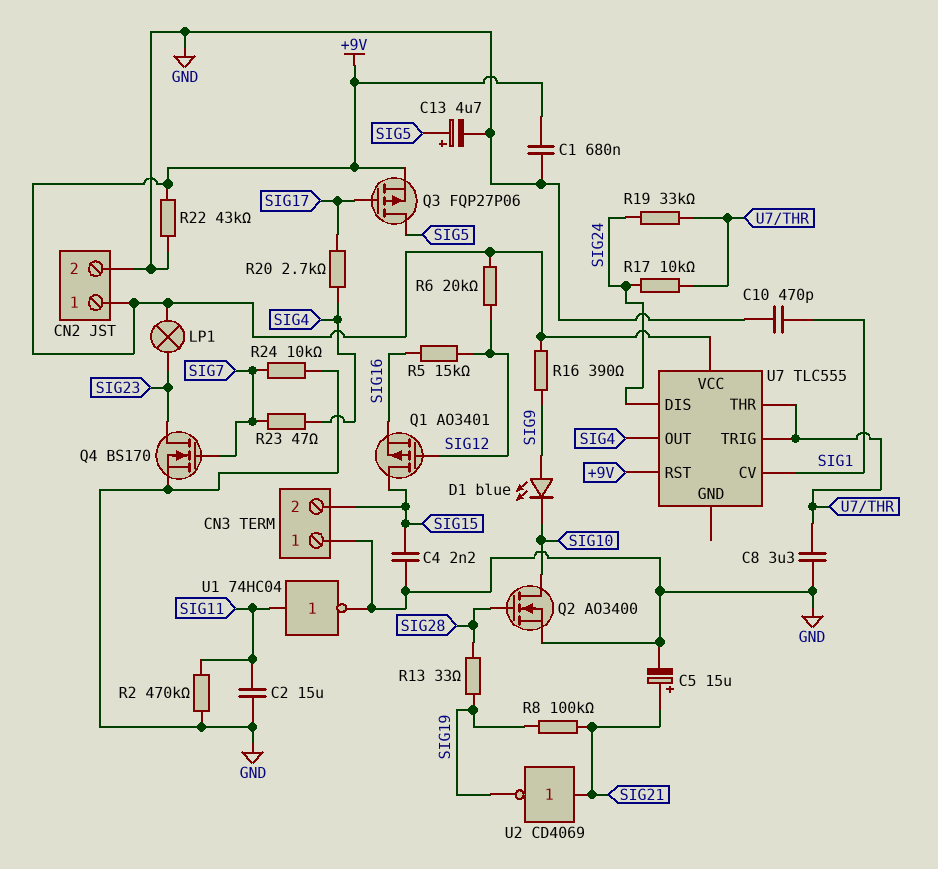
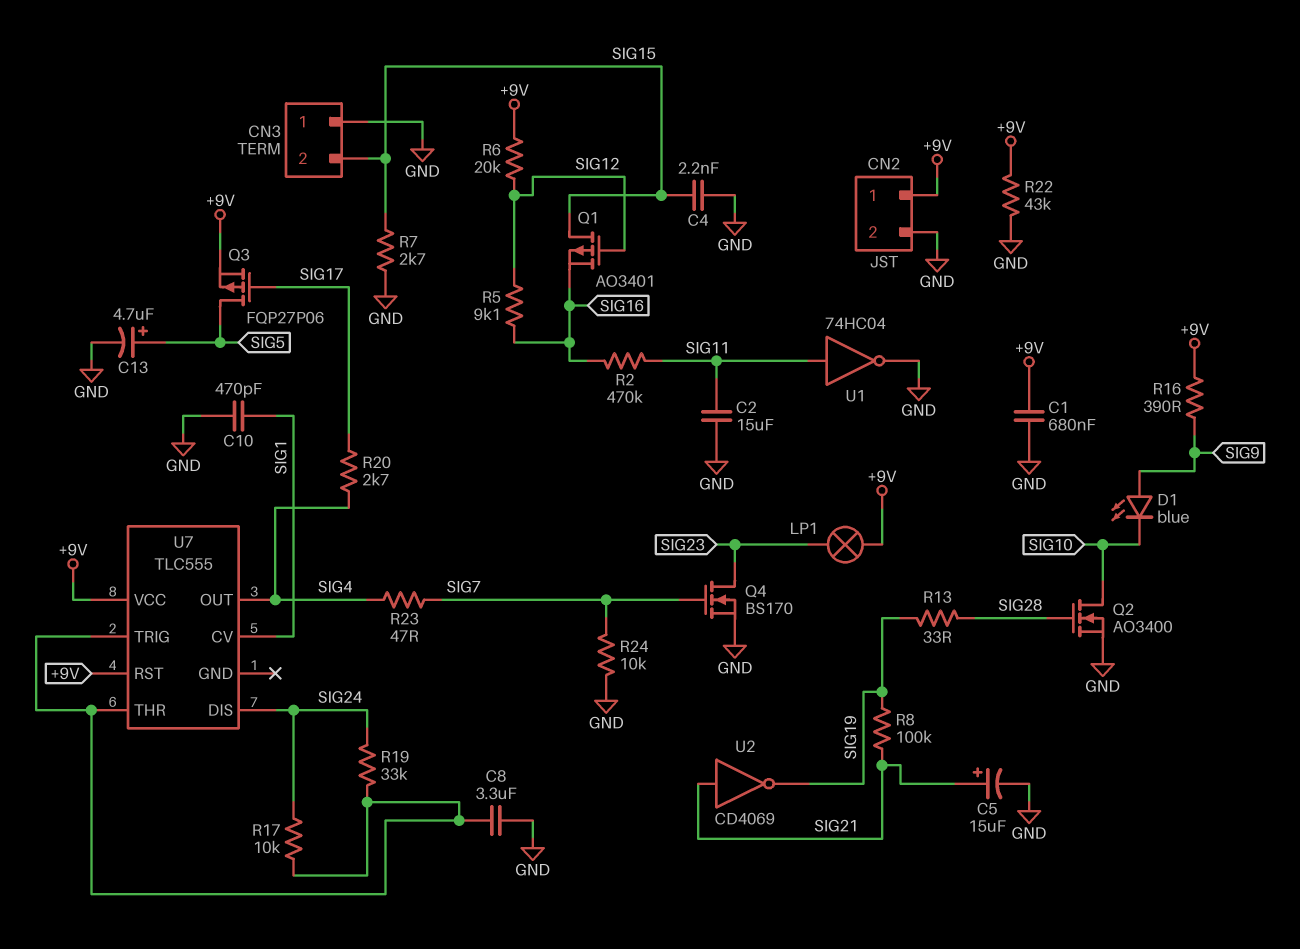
R2: 470k (GND, SIG11) -> 470k (SIG11, SIG16)
R5: 15k (SIG12, SIG16) -> 9.1k (SIG12, SIG16)
R7: none -> 2.7k (GND, SIG15)

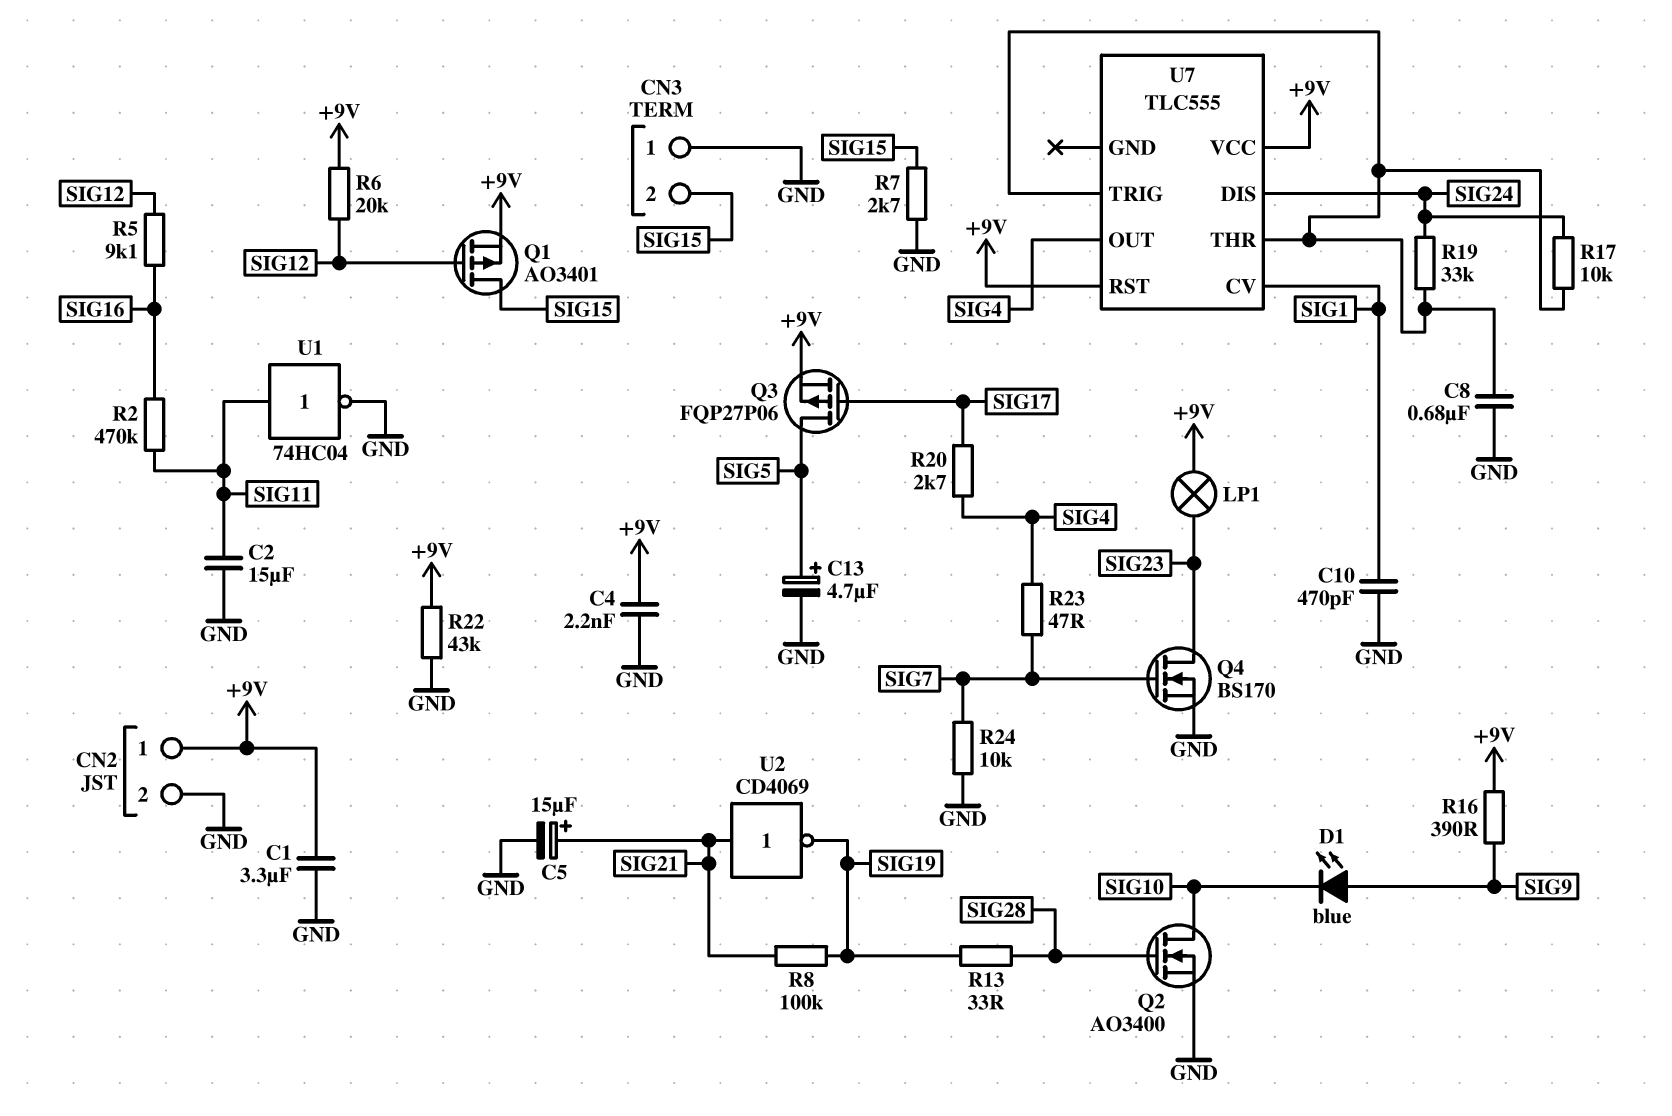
C1: 680nF (+9V, GND) -> 3.3uF (+9V, GND)
C4: 2.2nF (GND, SIG15) -> 2.2nF (+9V, GND)
C8: 3.3uF (GND, U7/THR) -> 680nF (GND, U7/THR)
Q1: PMOS AO3401 (G SIG12, D SIG15, S SIG16) -> PMOS AO3401 (G SIG12, D SIG15, S +9V)

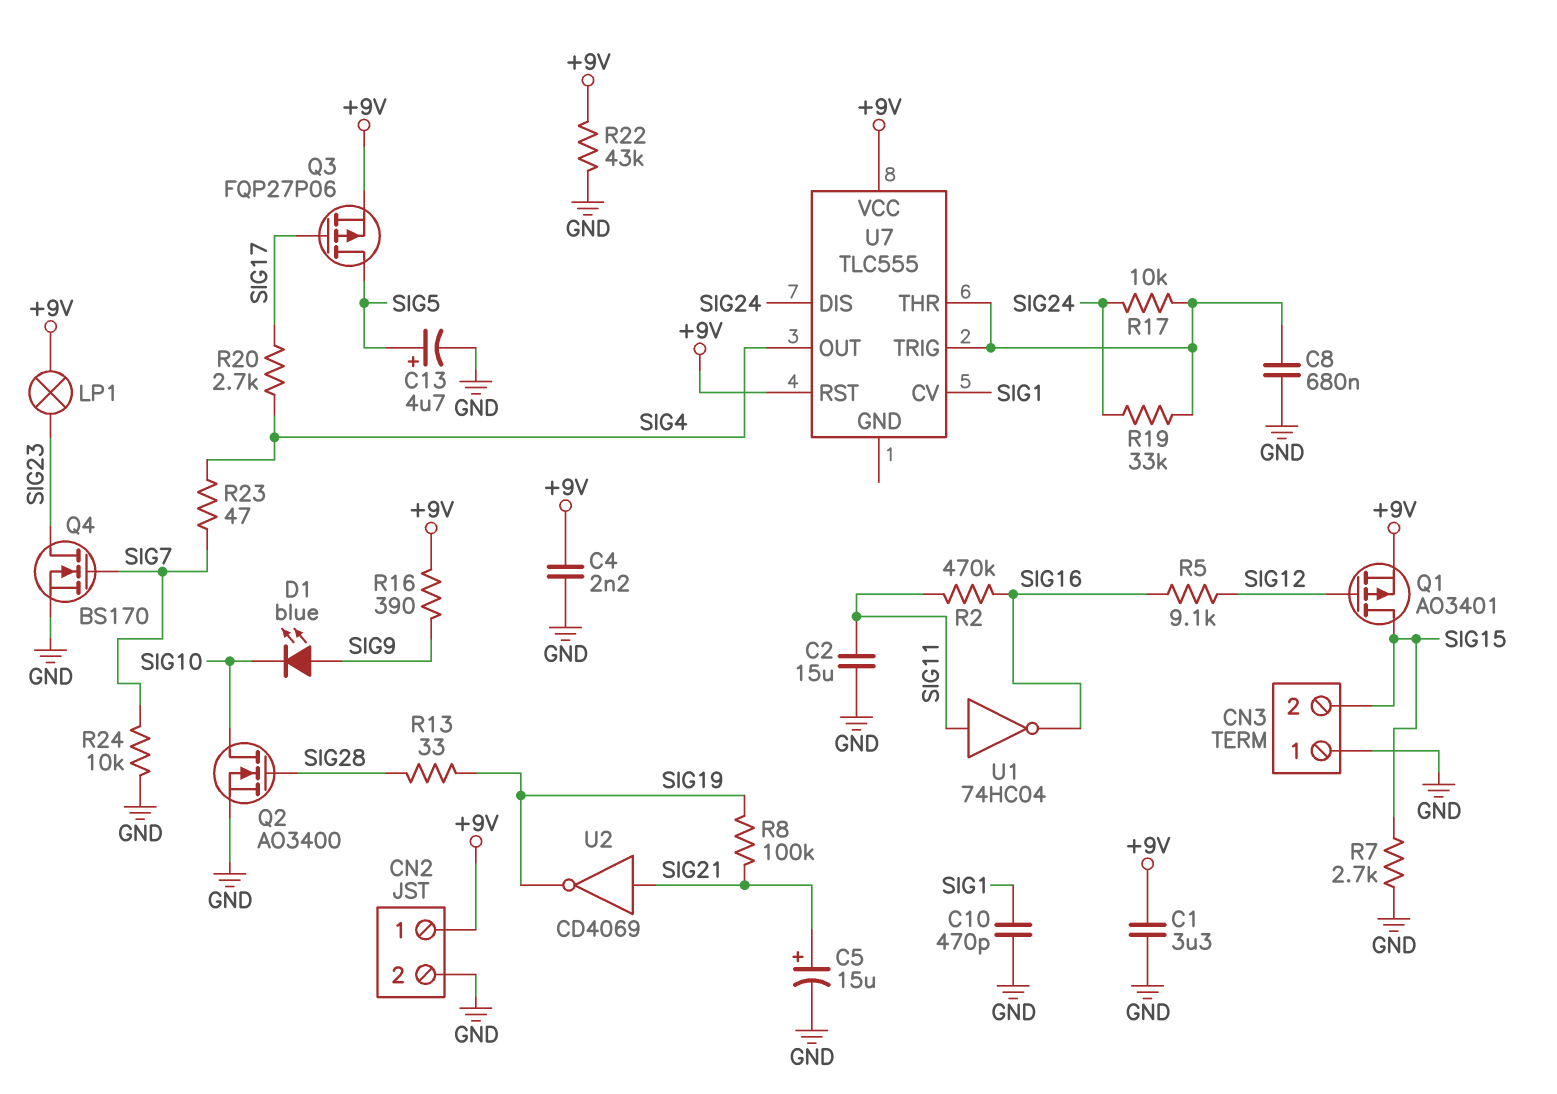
R6: 20k (+9V, SIG12) -> none
U1: NOT 74HC04 (in SIG11, out GND) -> NOT 74HC04 (in SIG11, out SIG16)

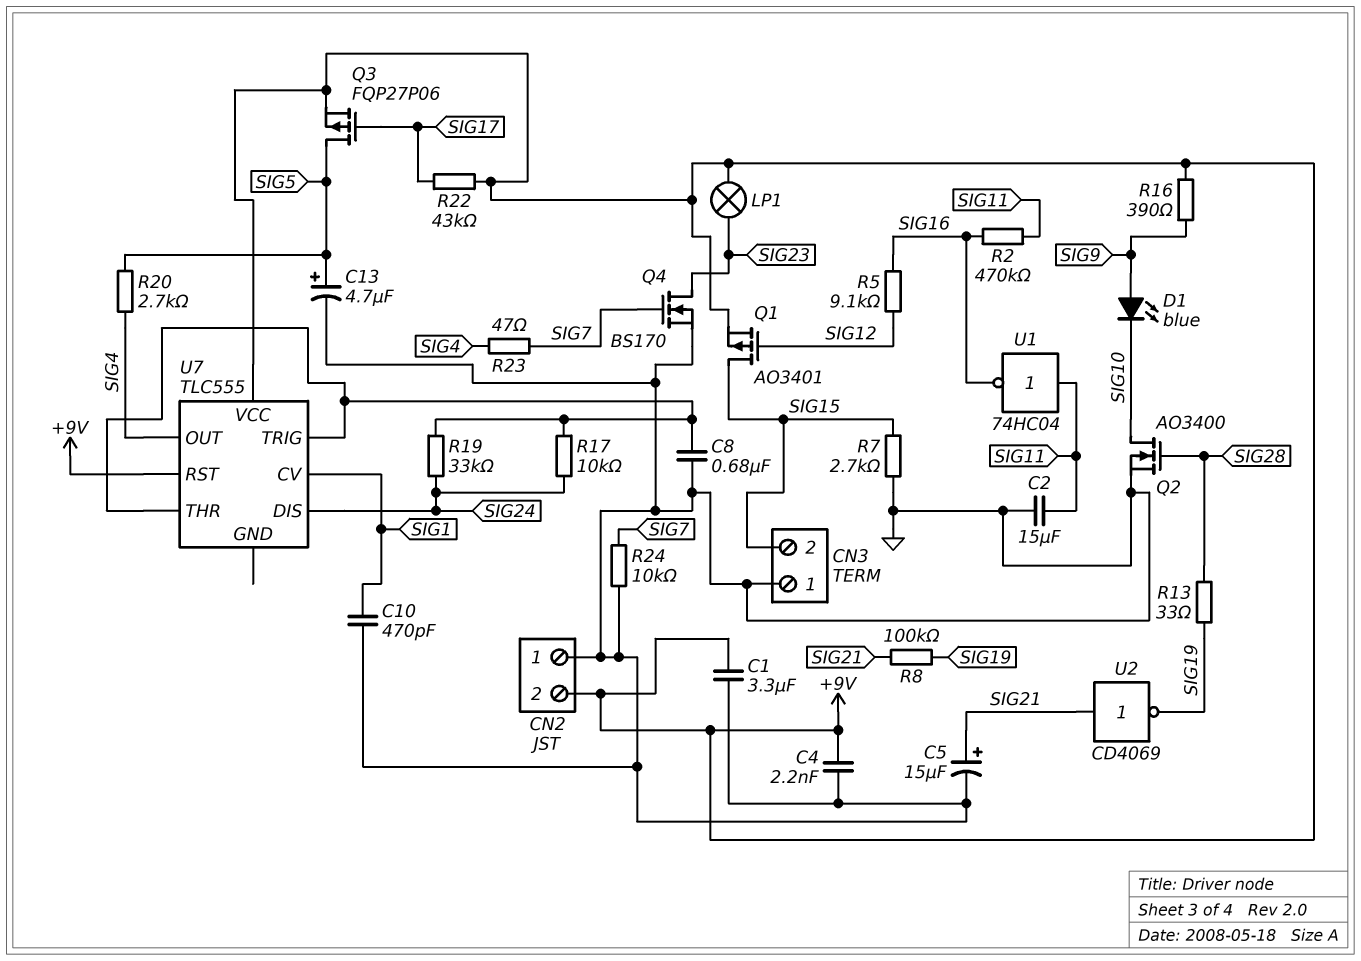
CN2 pin 1: +9V -> GND
CN2 pin 2: GND -> +9V
R20: 2.7k (SIG4, SIG17) -> 2.7k (SIG4, SIG5)
R22: 43k (+9V, GND) -> 43k (+9V, SIG17)

